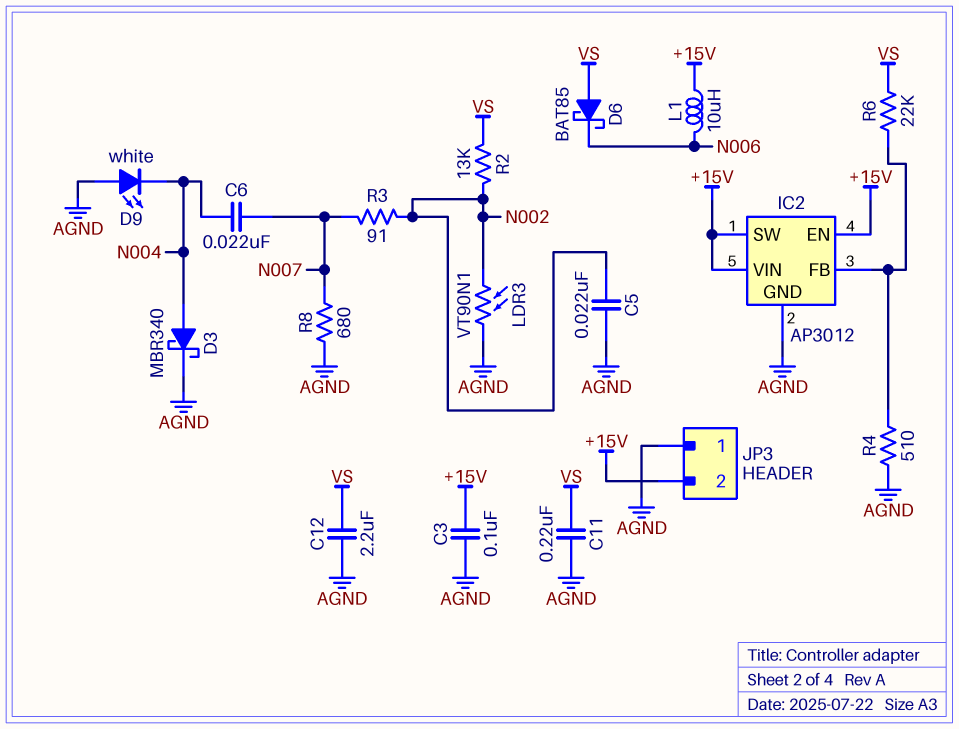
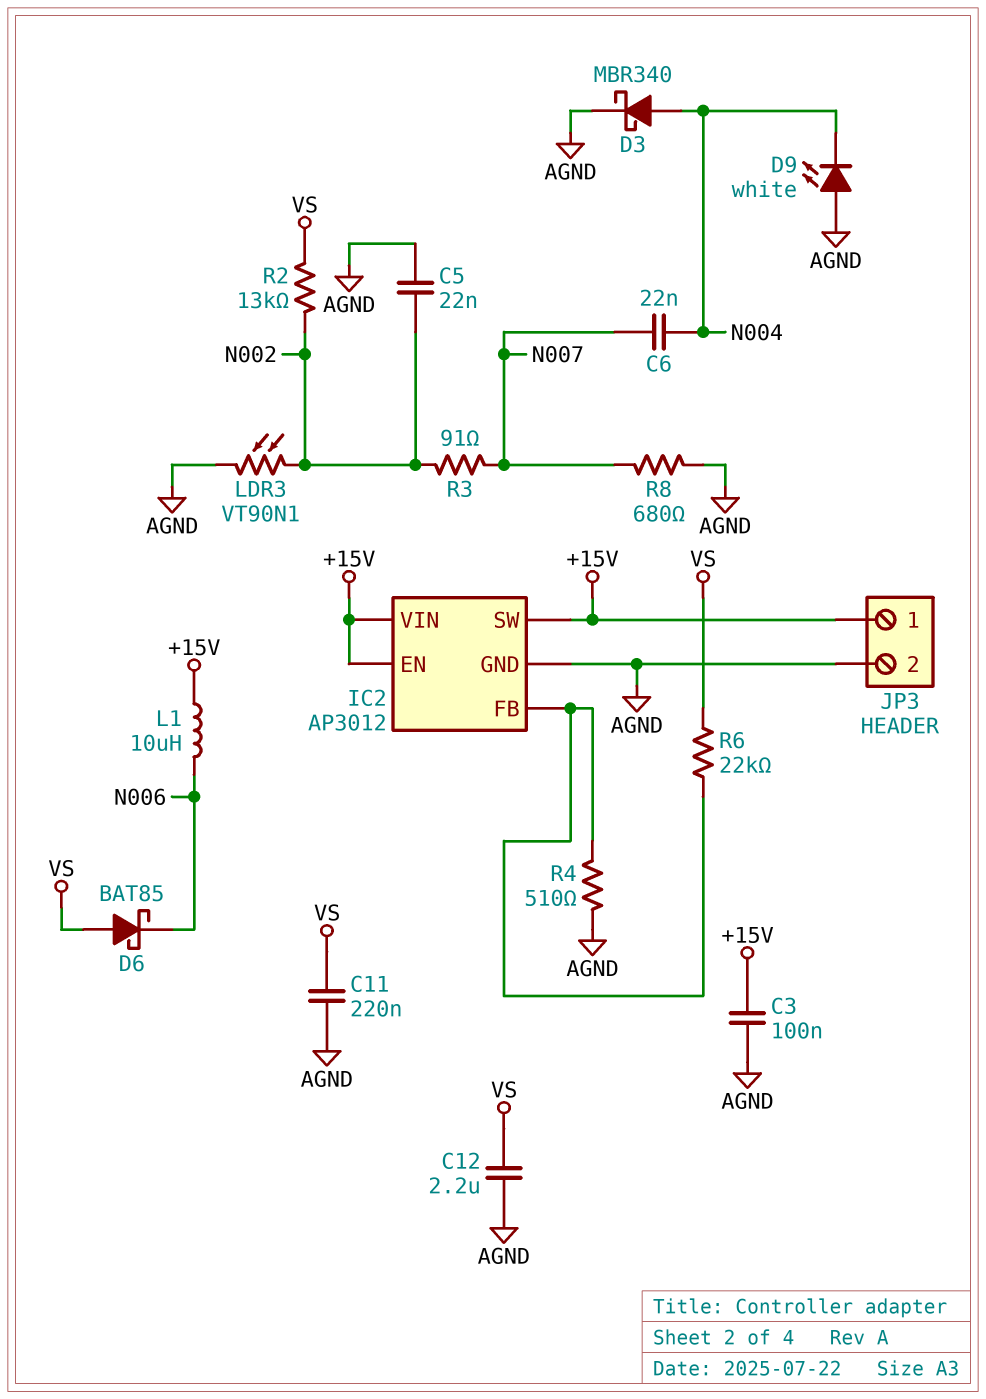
JP3 pin 1: AGND -> +15V
JP3 pin 2: +15V -> AGND

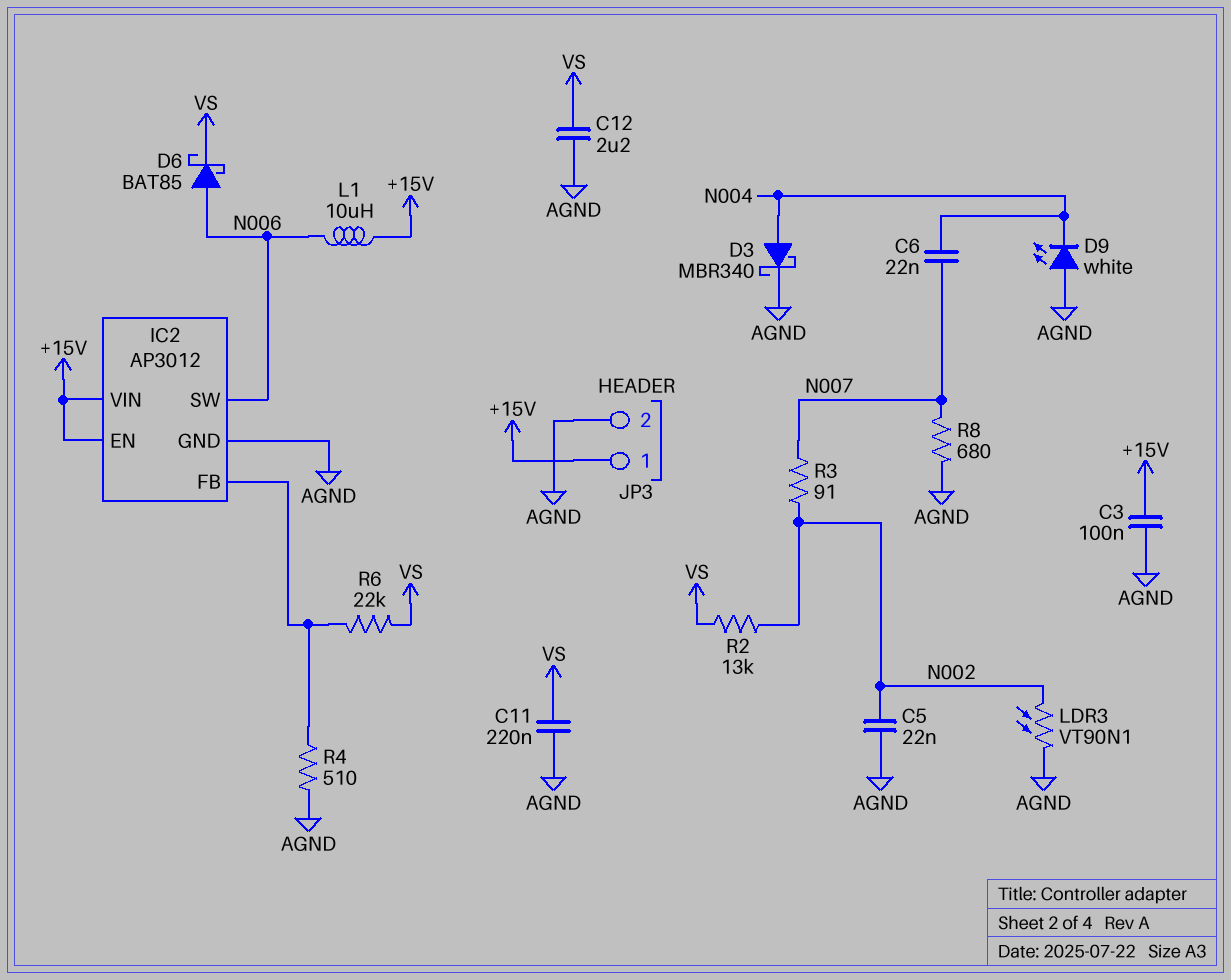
D6: schottky BAT85 (A VS, K N006) -> schottky BAT85 (A N006, K VS)
IC2 pin SW: +15V -> N006

